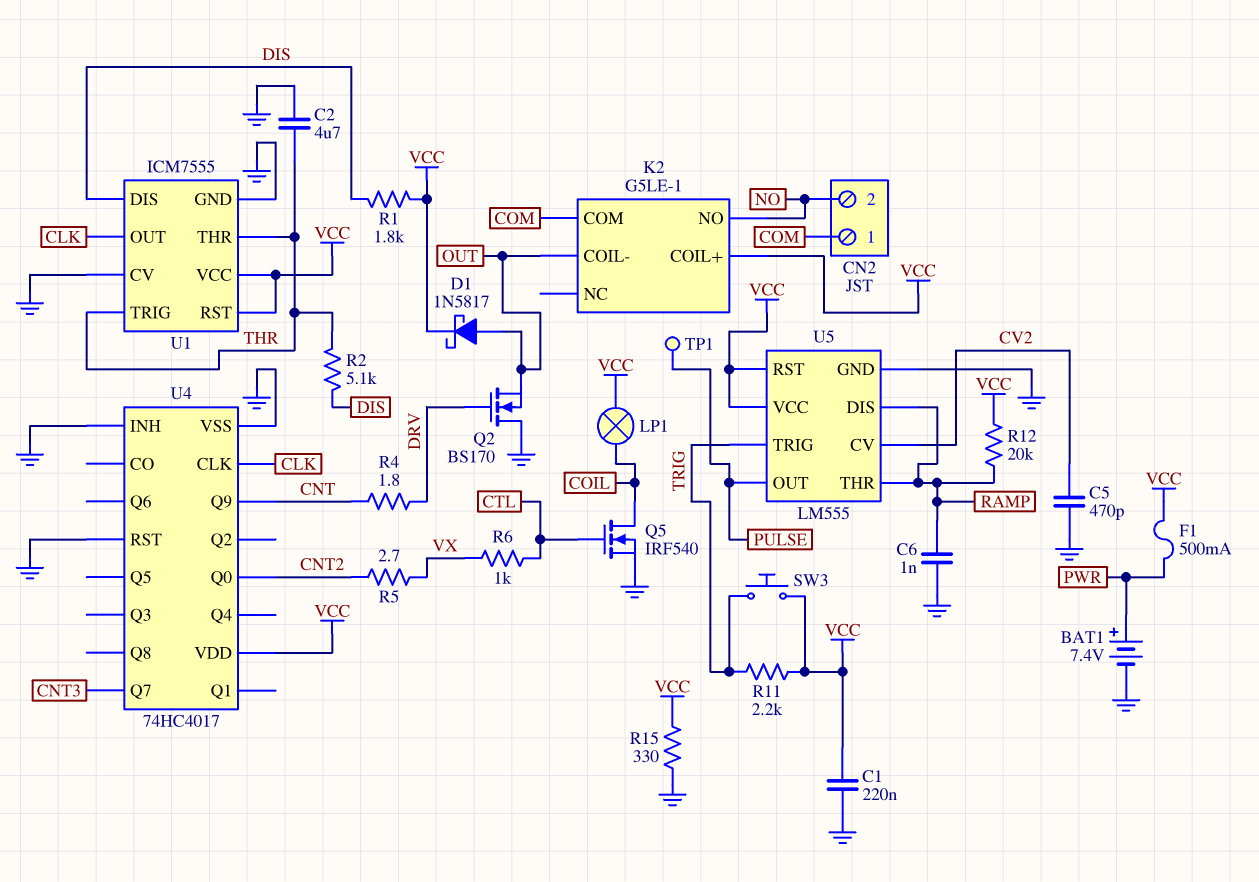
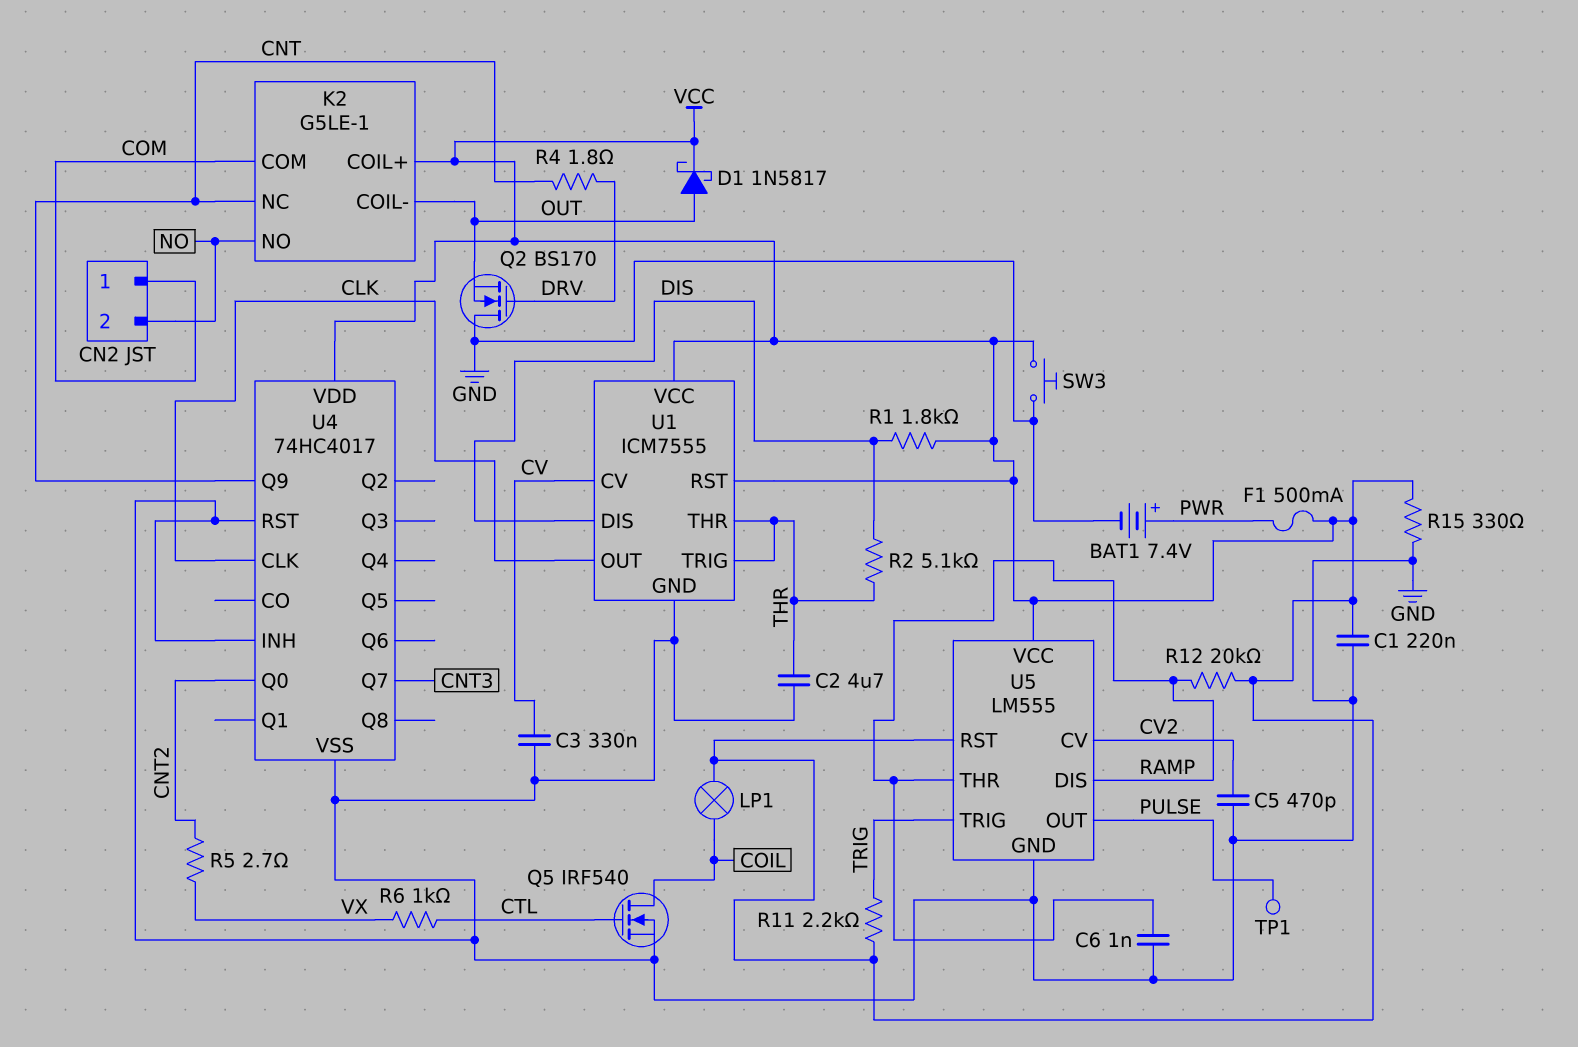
C3: none -> 330nF (CV, GND)
K2 pin NC: none -> CNT
SW3: button (TRIG, VCC) -> button (GND, VCC)
U1 pin CV: GND -> CV

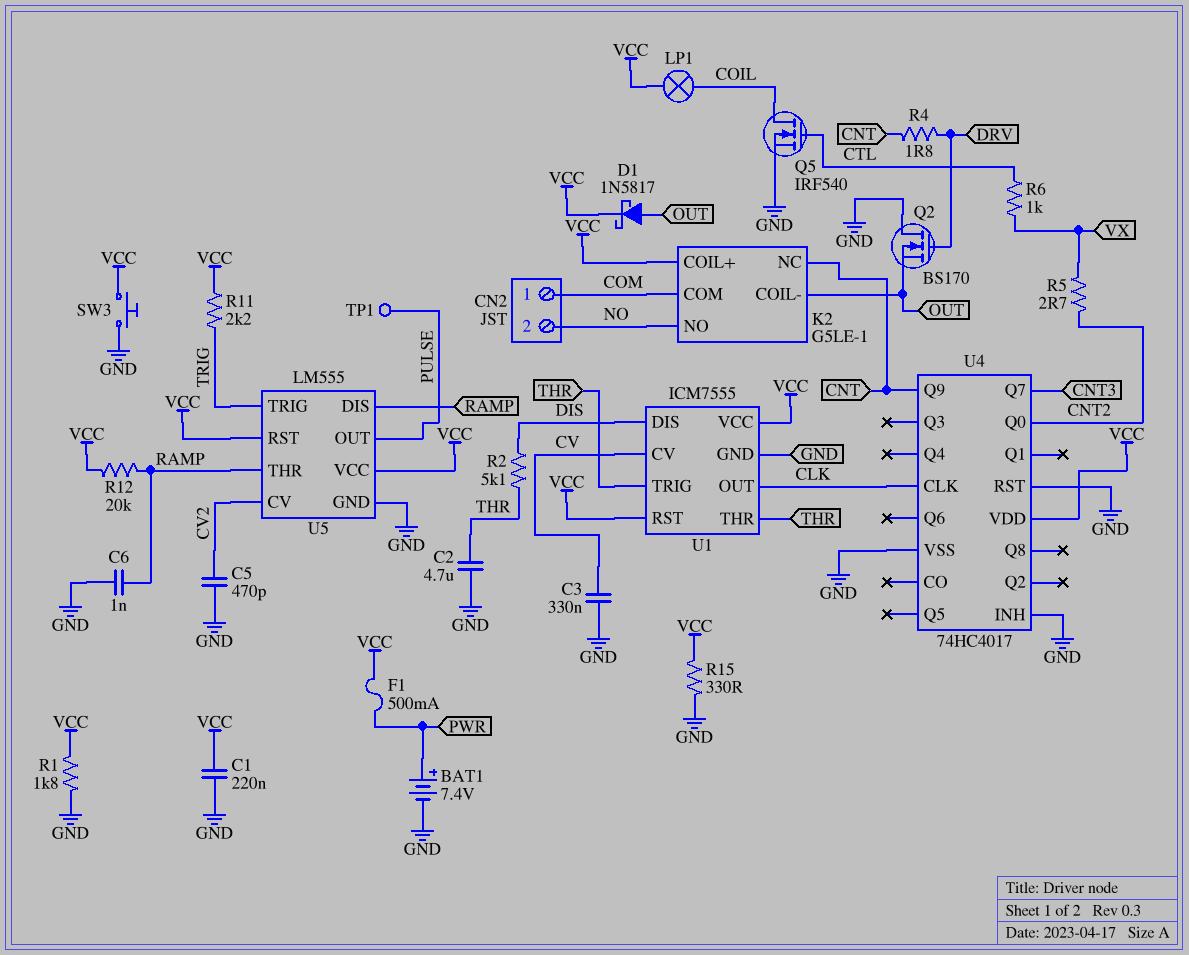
R1: 1.8k (DIS, VCC) -> 1.8k (GND, VCC)

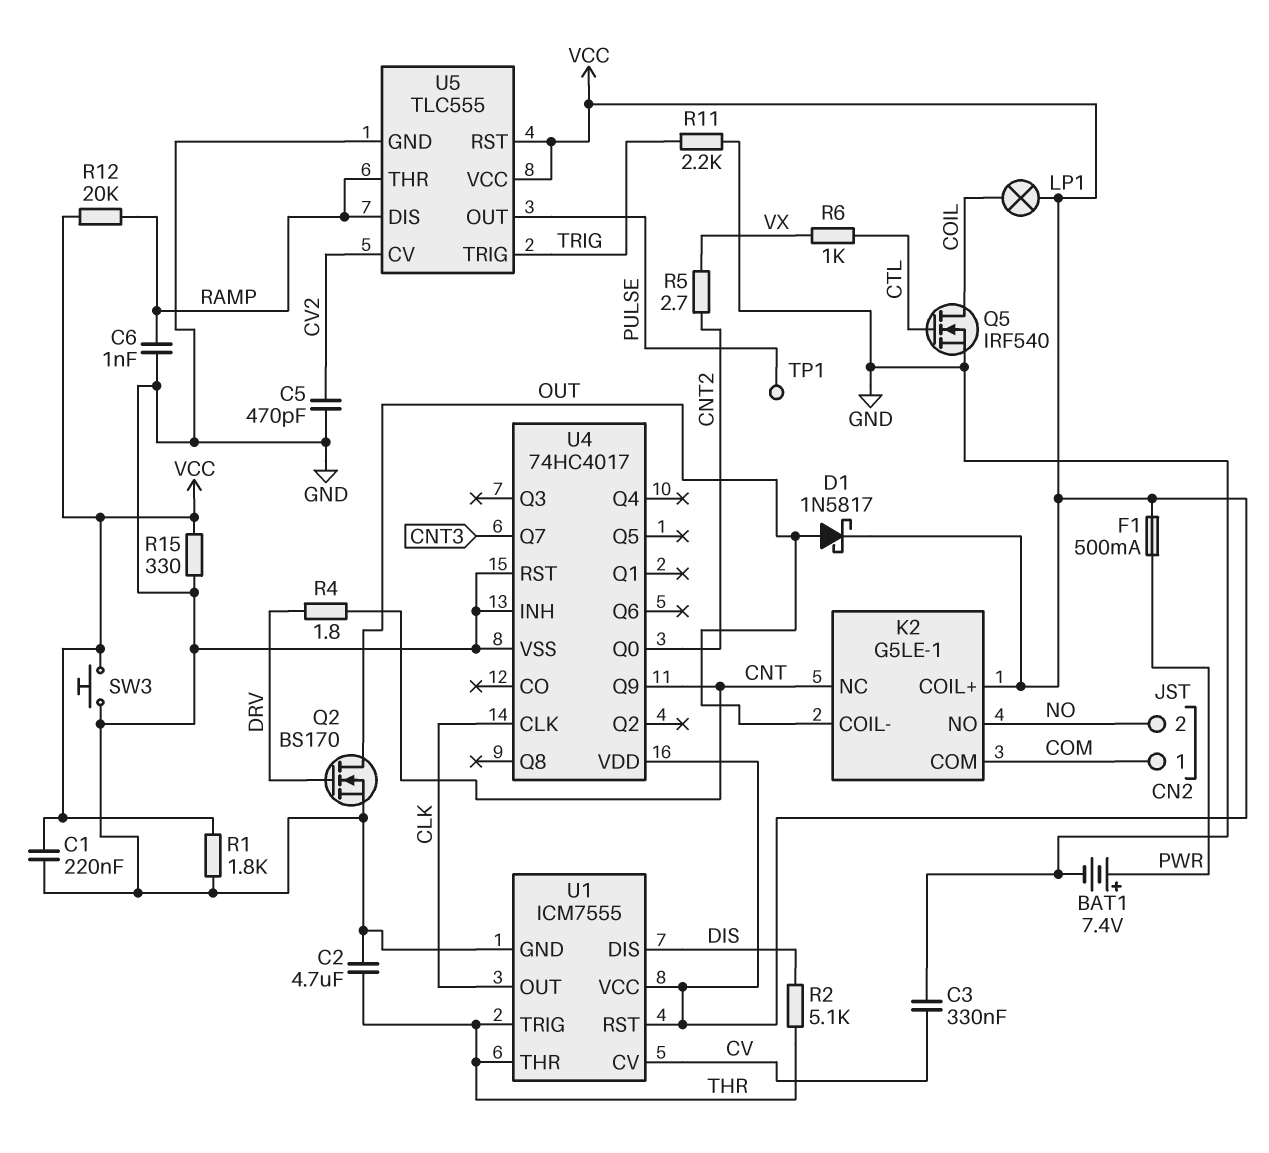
Q2: NMOS BS170 (G DRV, D GND, S OUT) -> NMOS BS170 (G DRV, D OUT, S GND)
R11: 2.2k (TRIG, VCC) -> 2.2k (GND, TRIG)
U5: LM555 -> TLC555

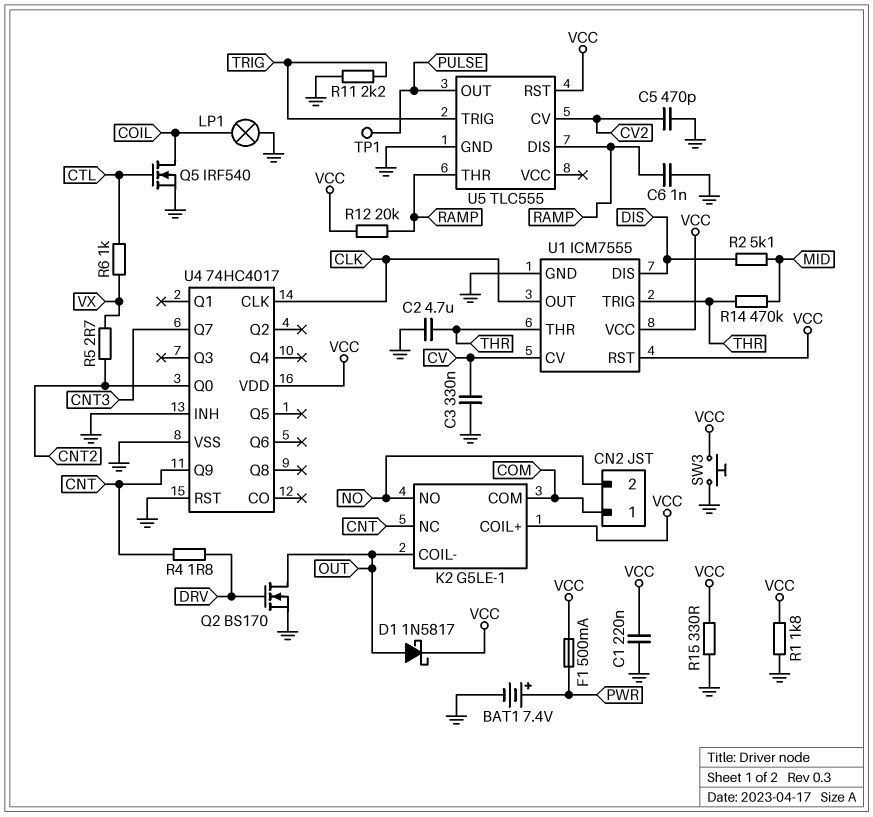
LP1: lamp (COIL, VCC) -> lamp (COIL, GND)
R2: 5.1k (DIS, THR) -> 5.1k (DIS, MID)
R14: none -> 470k (MID, THR)
U5 pin VCC: VCC -> none

